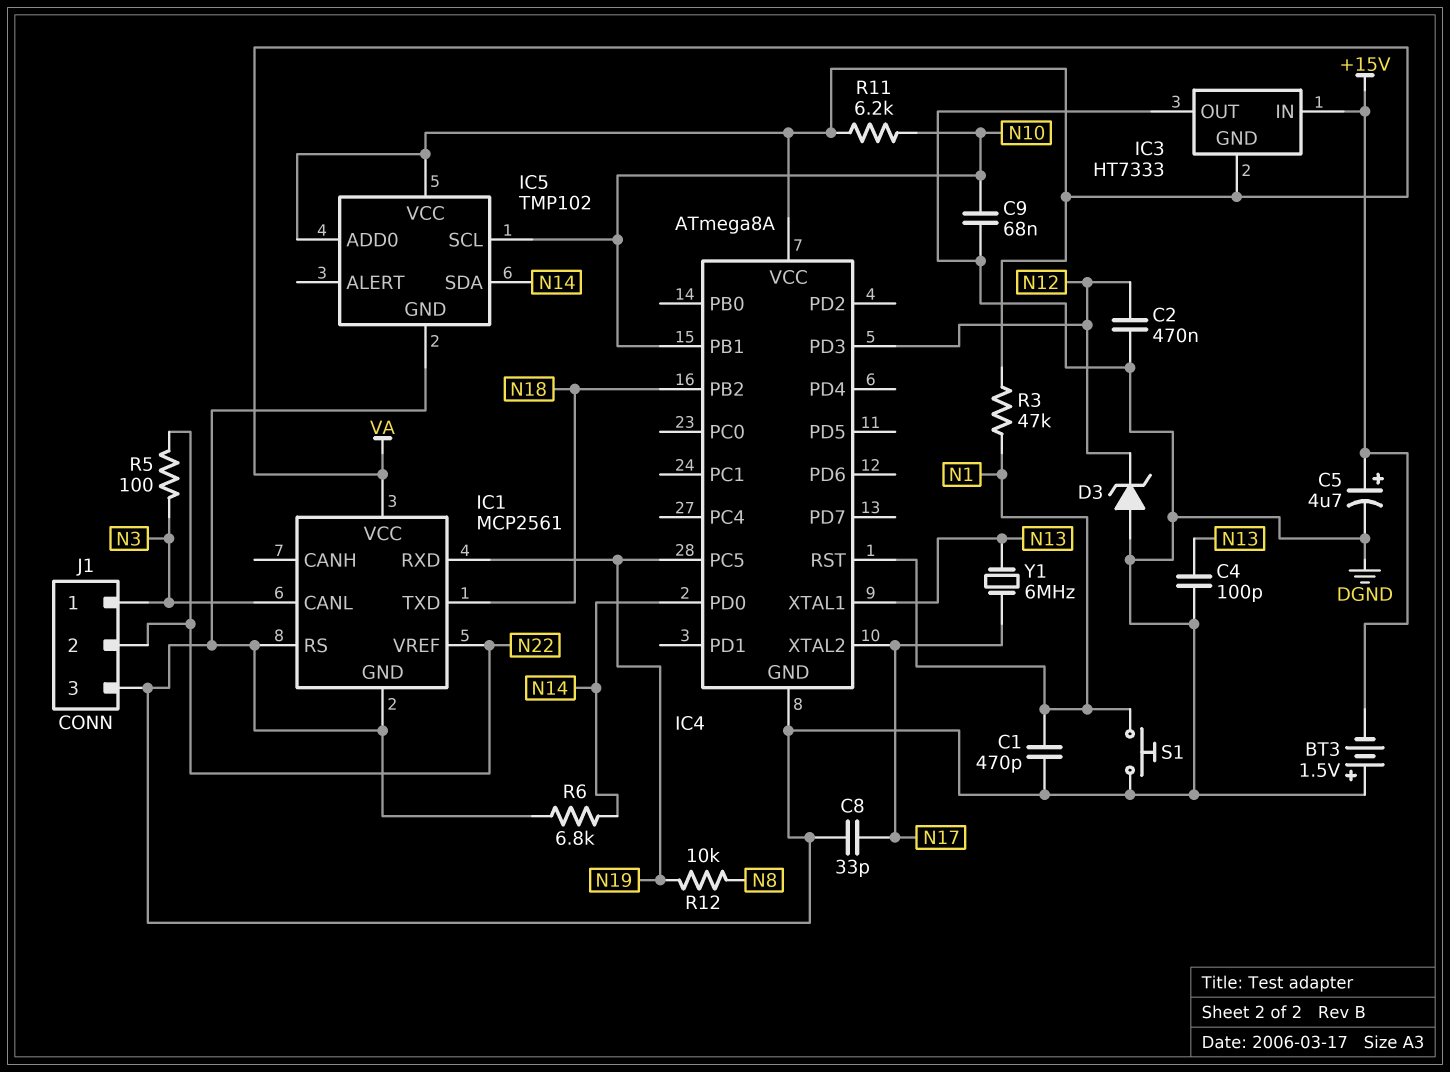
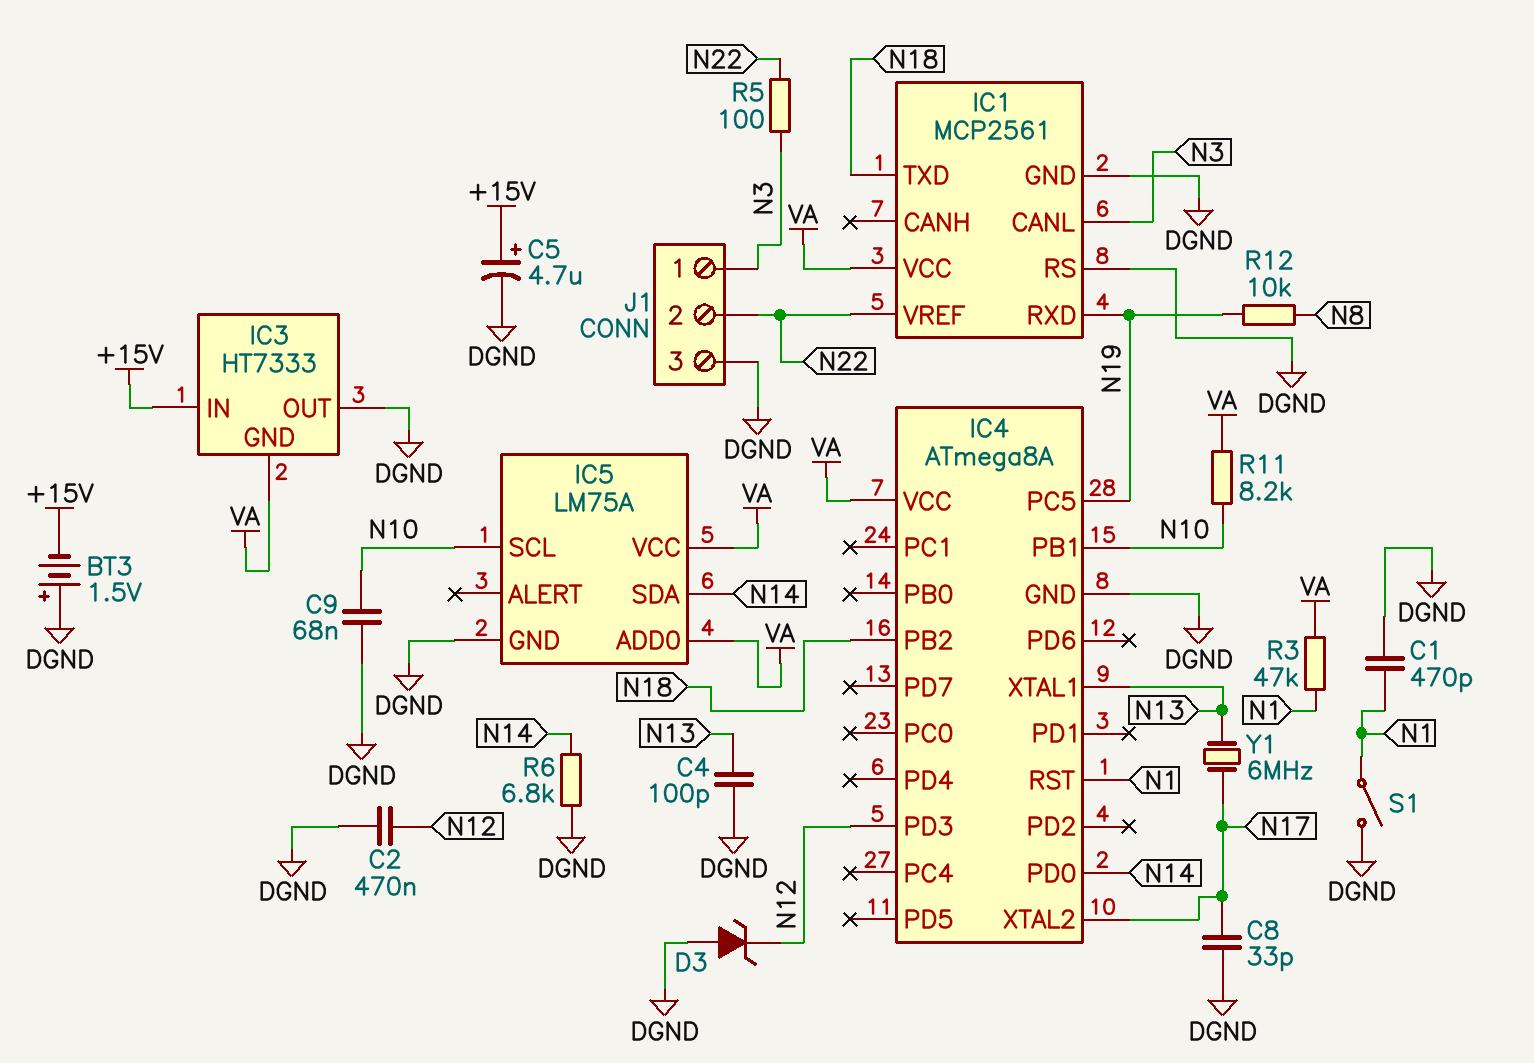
IC5: TMP102 -> LM75A
R11: 6.2k (N10, VA) -> 8.2k (N10, VA)
S1: button (DGND, N1) -> switch (DGND, N1)

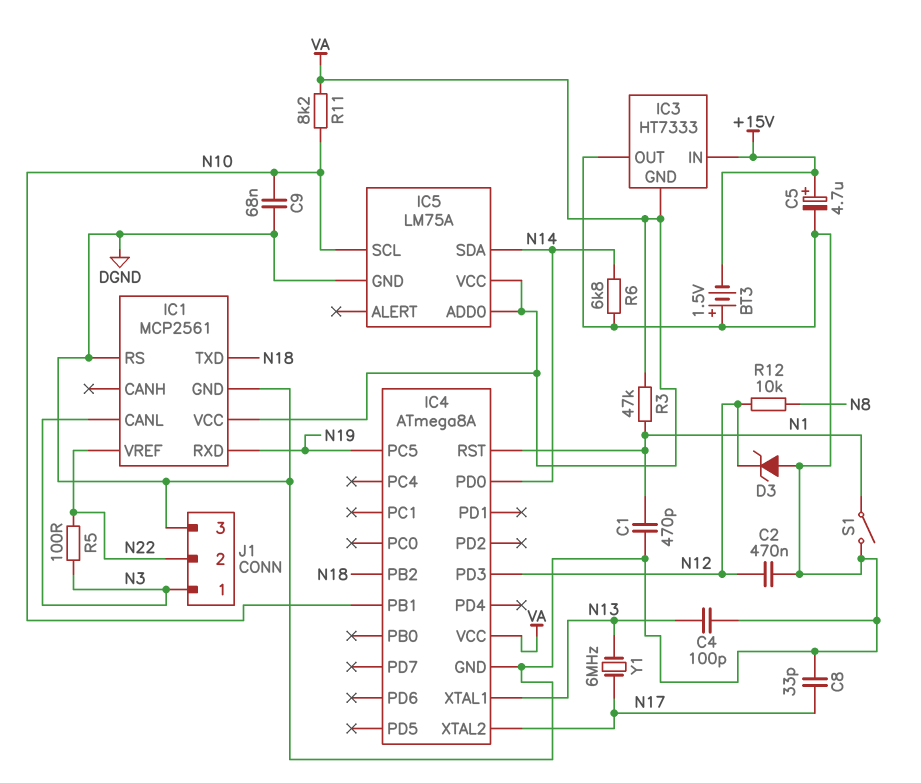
R12: 10k (N8, N19) -> 10k (N8, N12)

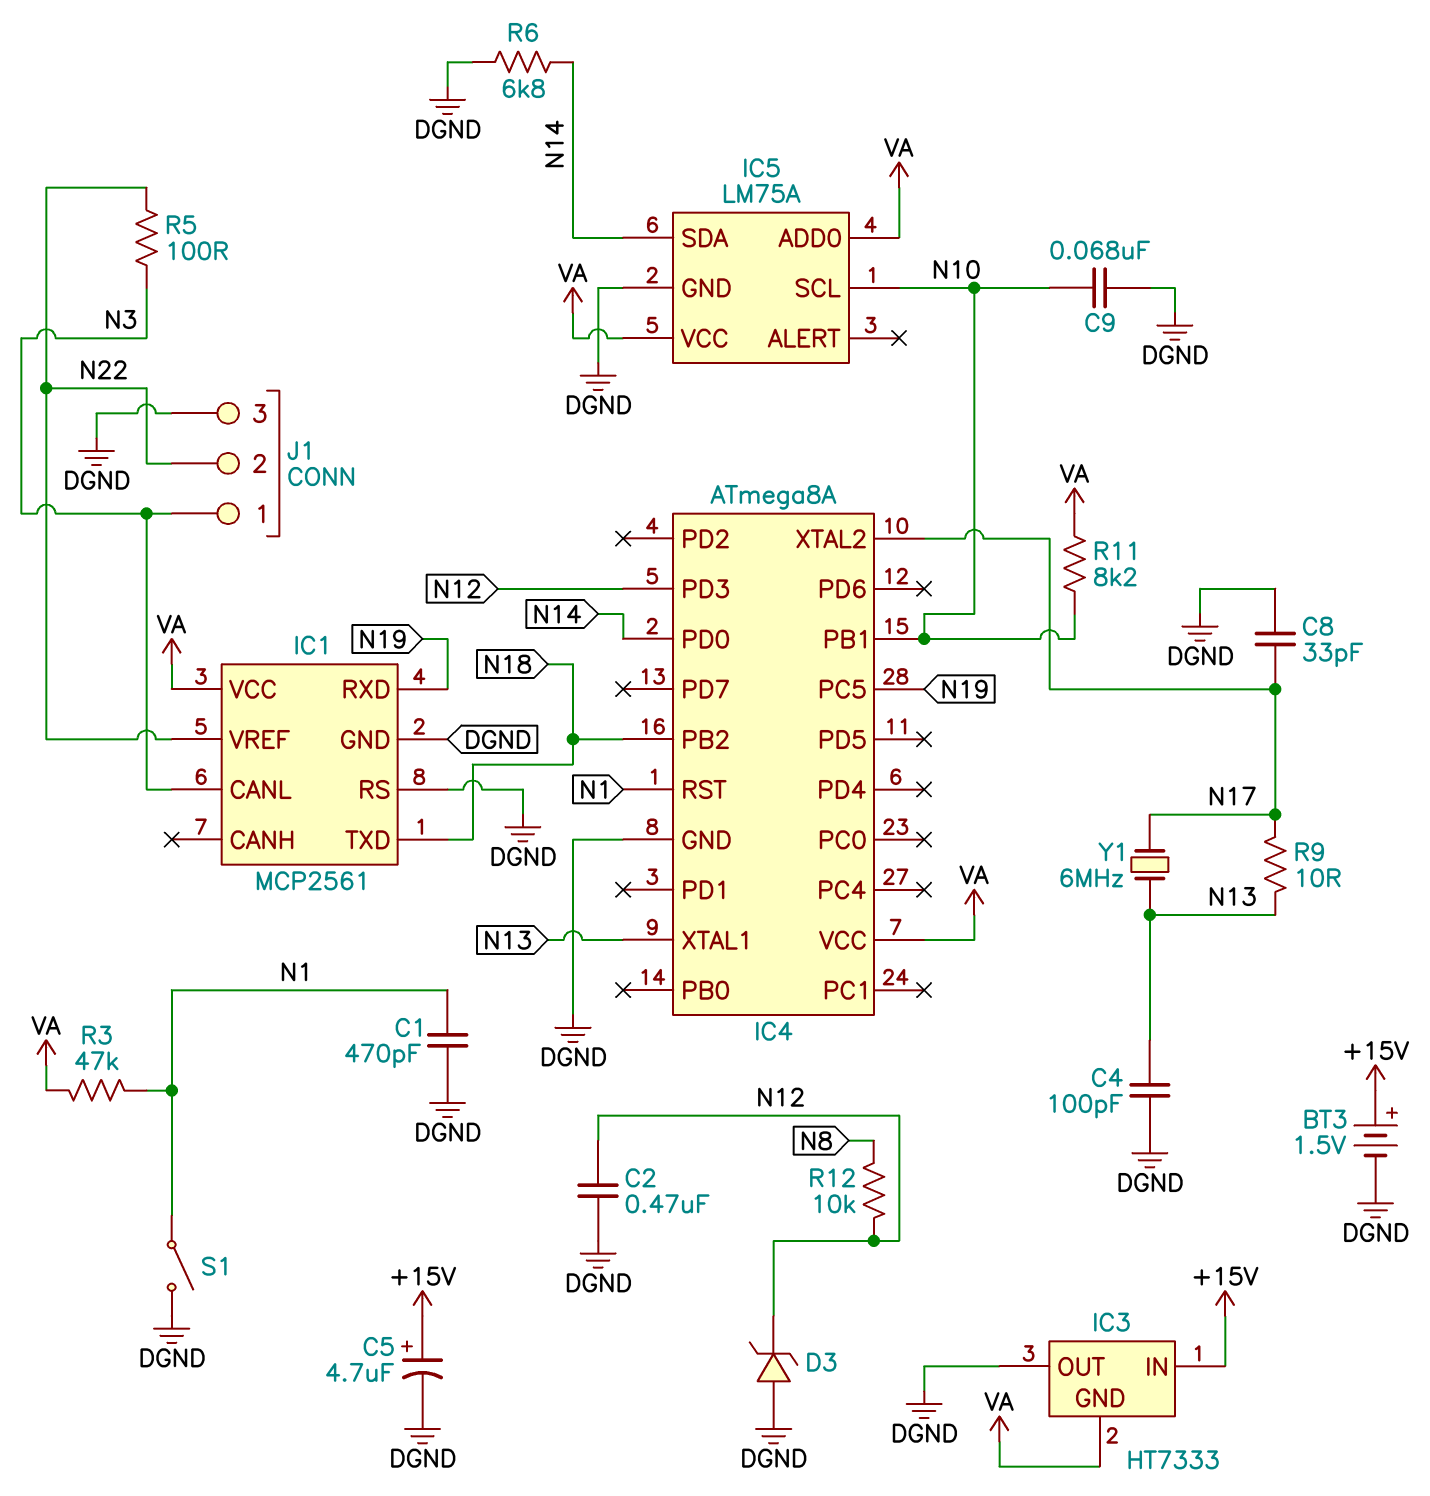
BT3: 1.5V (plus DGND, minus +15V) -> 1.5V (plus +15V, minus DGND)
R9: none -> 10 (N13, N17)

